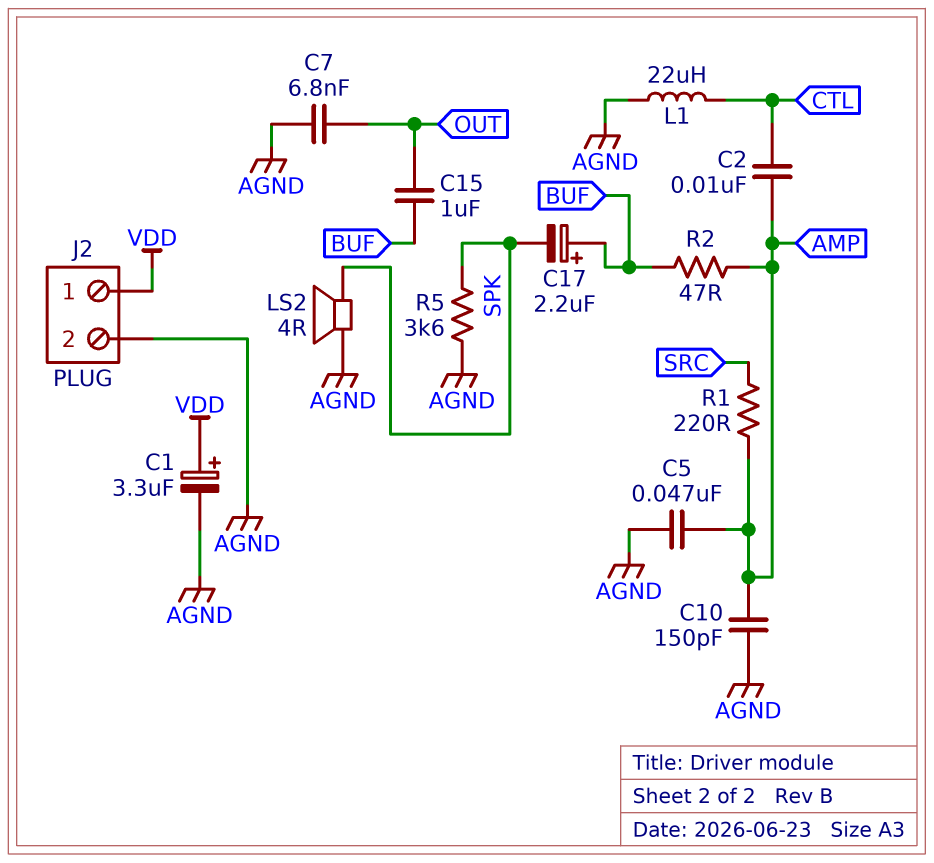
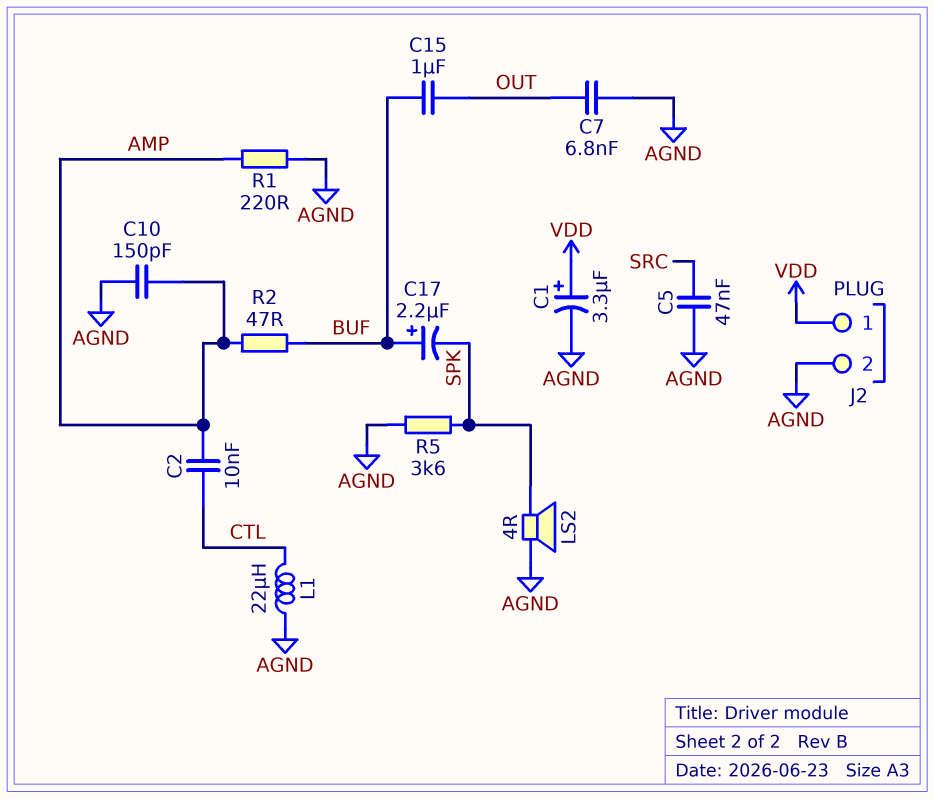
C5: 47nF (AGND, AMP) -> 47nF (AGND, SRC)
R1: 220 (AMP, SRC) -> 220 (AGND, AMP)

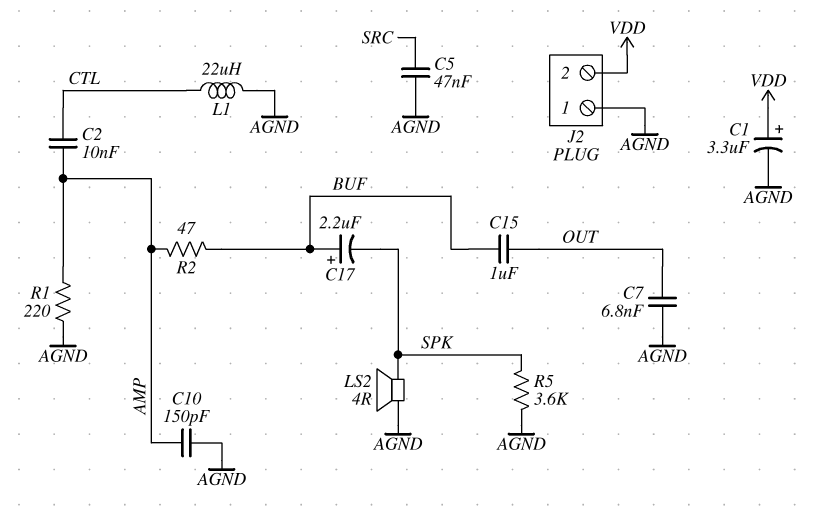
J2 pin 1: VDD -> AGND
J2 pin 2: AGND -> VDD

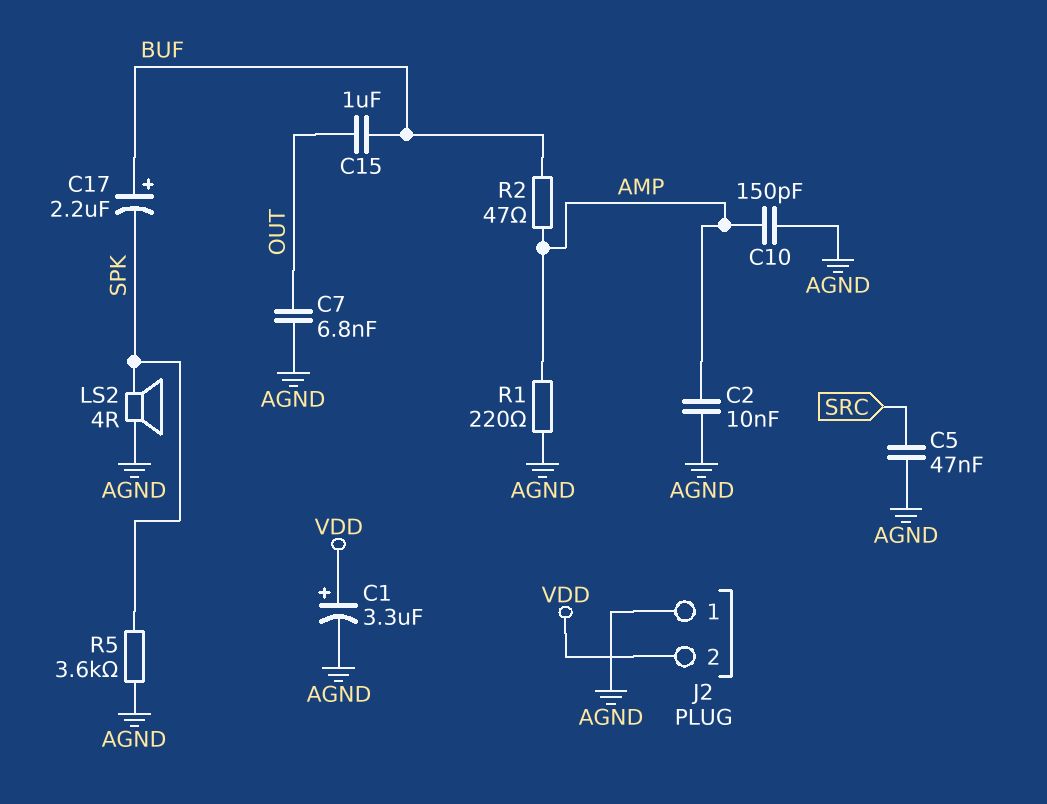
C2: 10nF (AMP, CTL) -> 10nF (AGND, AMP)
L1: 22uH (AGND, CTL) -> none

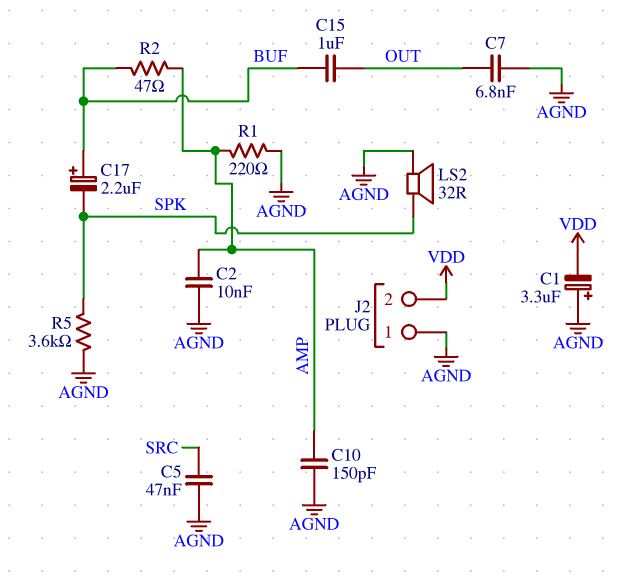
C1: 3.3uF (plus VDD, minus AGND) -> 3.3uF (plus AGND, minus VDD)
LS2: speaker 4R (AGND, SPK) -> speaker 32R (AGND, SPK)

